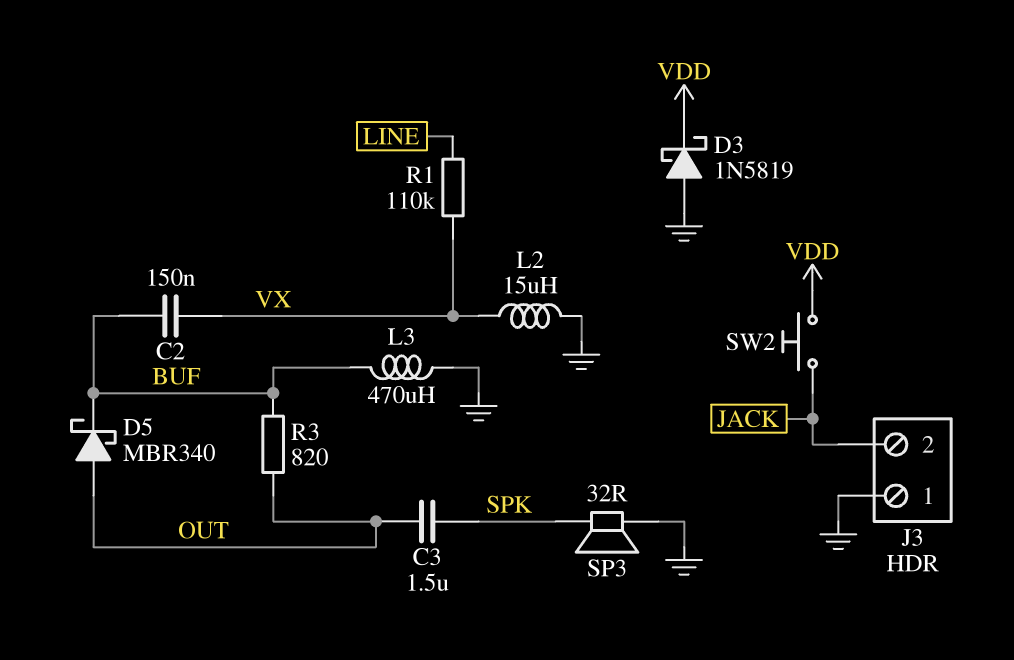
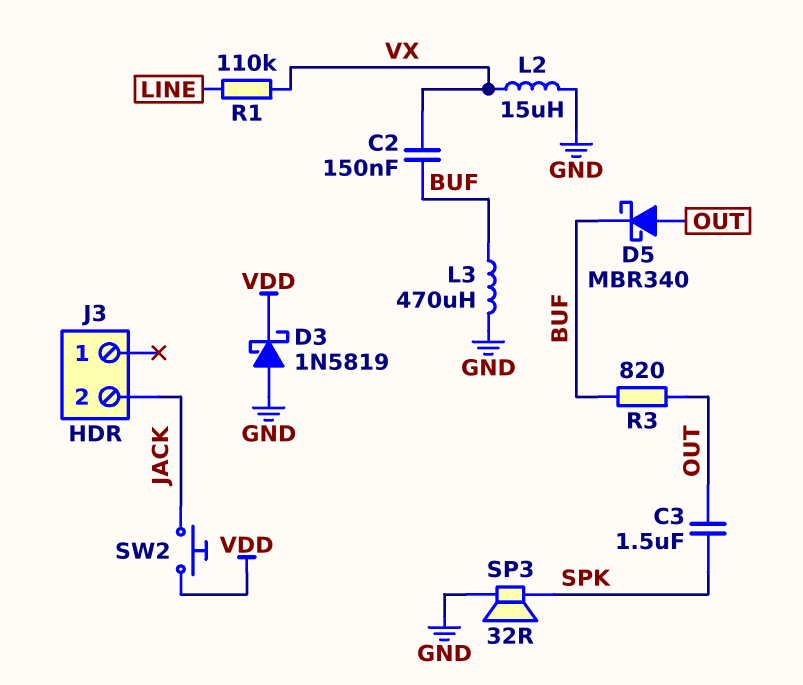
J3 pin 1: GND -> none

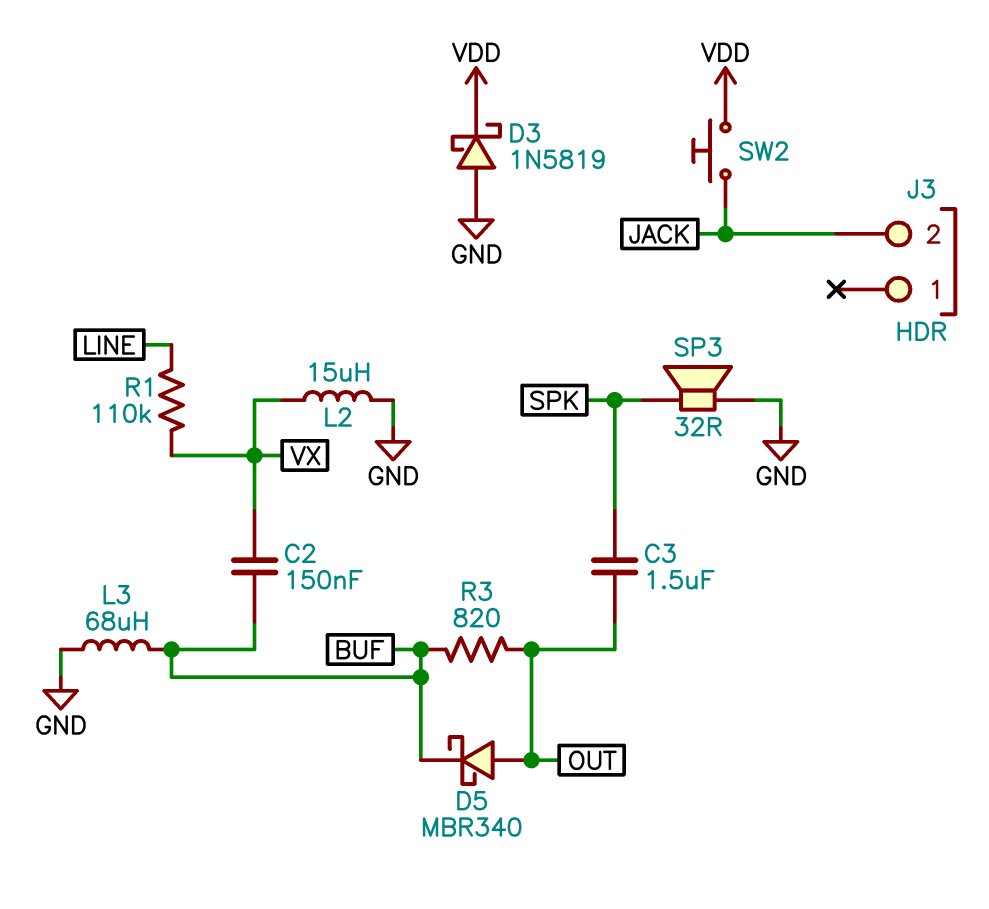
L3: 470uH (BUF, GND) -> 68uH (BUF, GND)

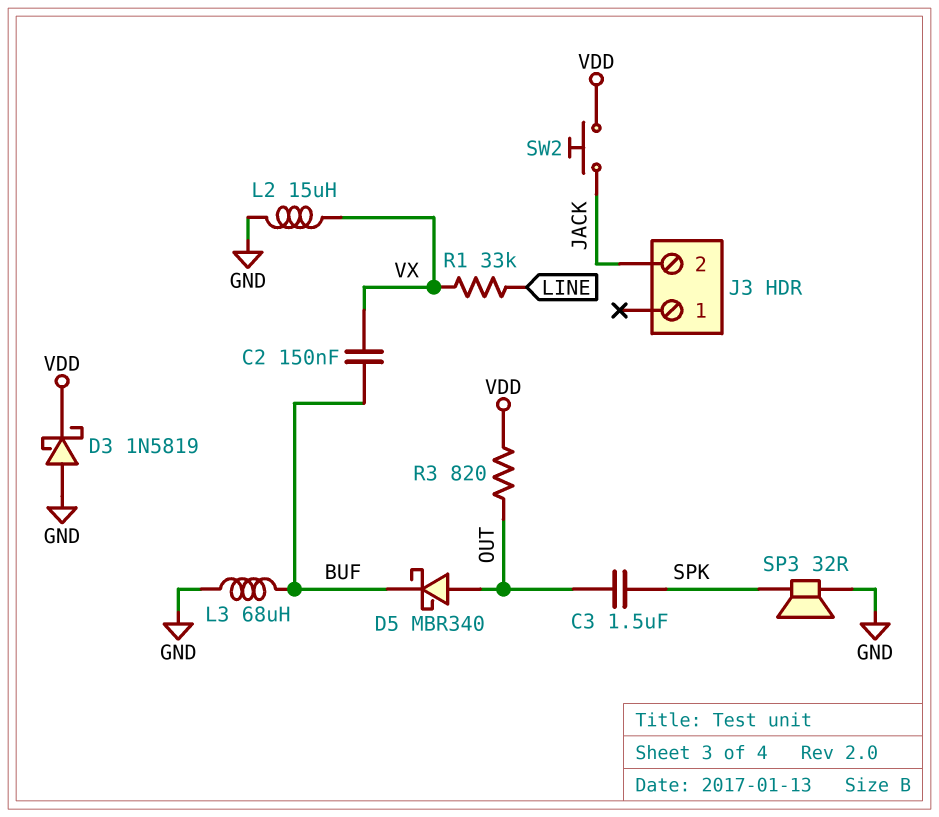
R1: 110k (LINE, VX) -> 33k (LINE, VX)
R3: 820 (BUF, OUT) -> 820 (OUT, VDD)

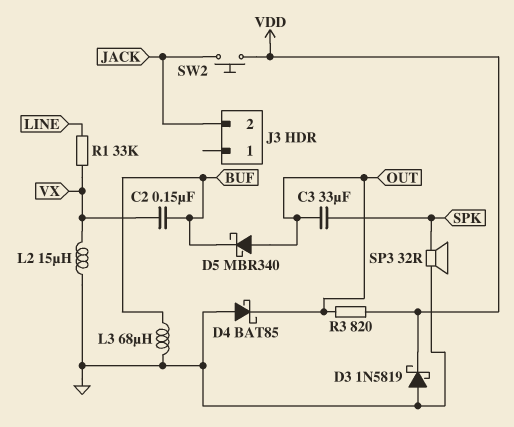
C3: 1.5uF (OUT, SPK) -> 33uF (OUT, SPK)
D4: none -> schottky BAT85 (A GND, K OUT)

